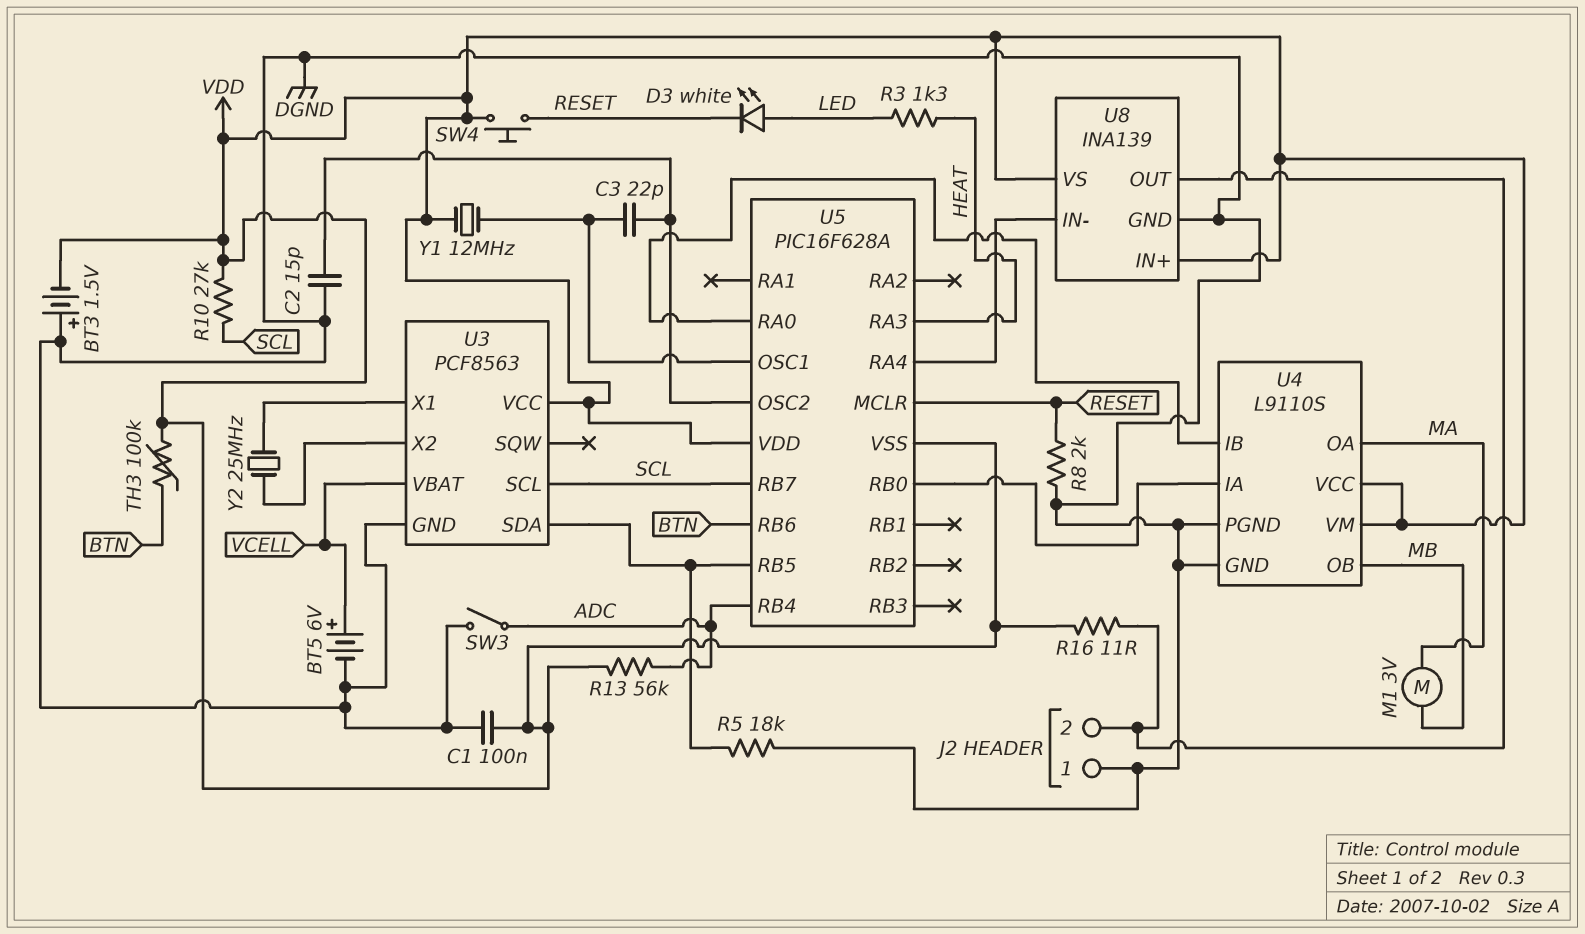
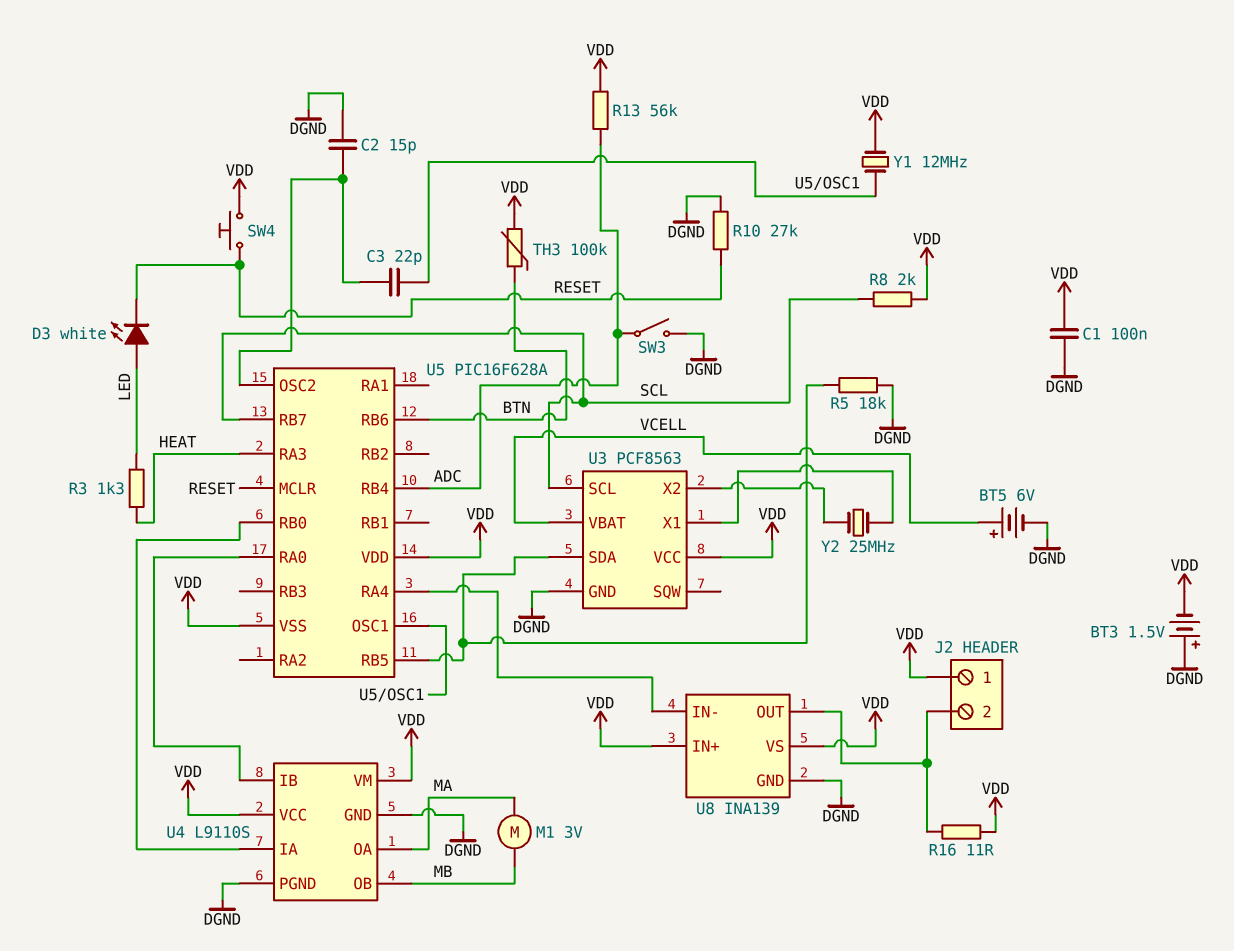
J2 pin 1: DGND -> VDD
R8: 2k (DGND, RESET) -> 2k (SCL, VDD)
R10: 27k (SCL, VDD) -> 27k (DGND, RESET)

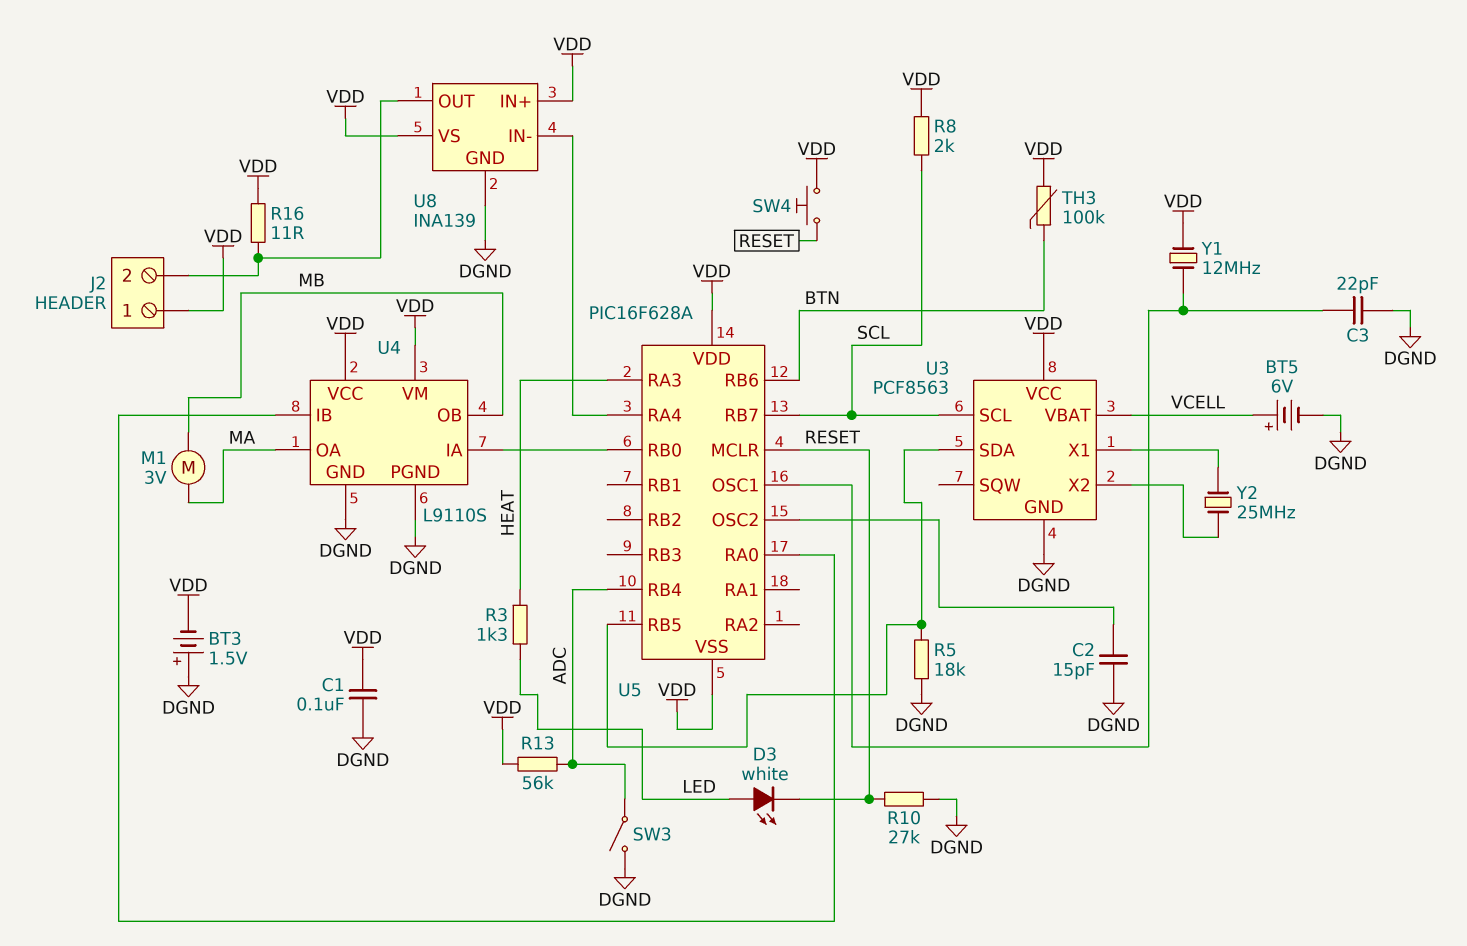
C3: 22pF (U5/OSC1, U5/OSC2) -> 22pF (DGND, U5/OSC1)

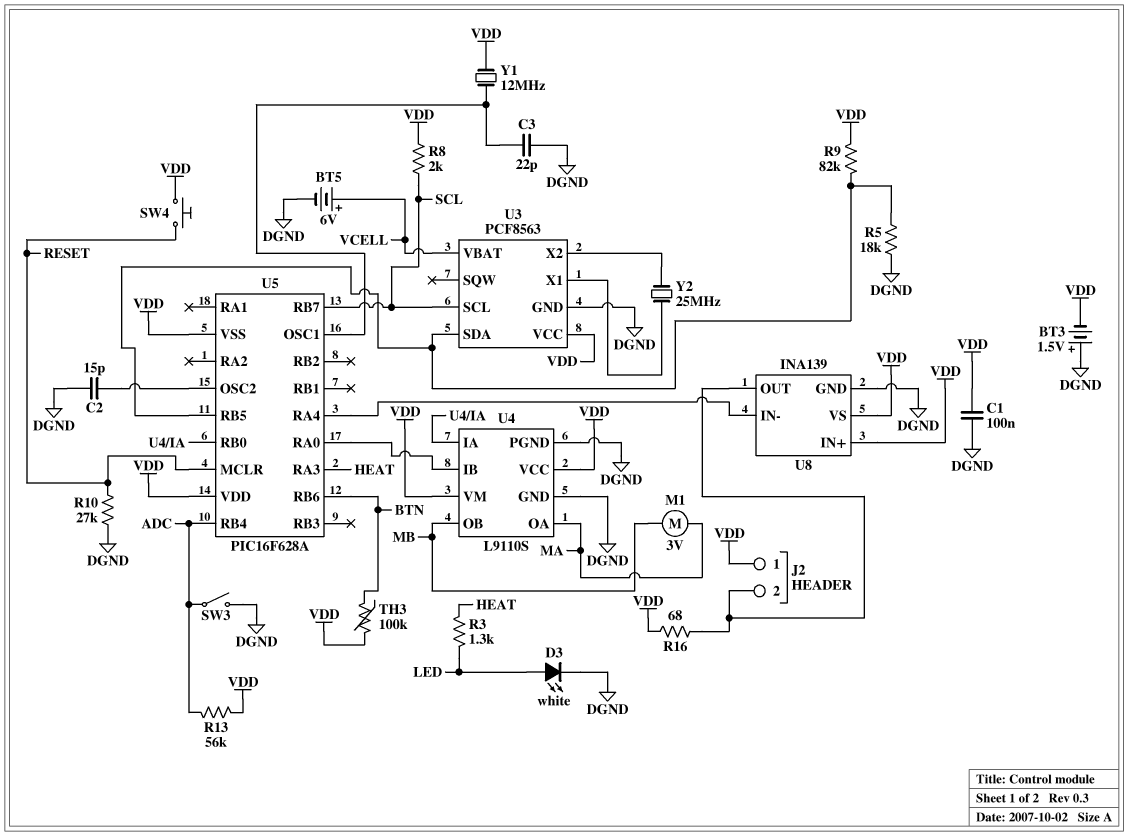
D3: LED white (A LED, K RESET) -> LED white (A LED, K DGND)
R9: none -> 82k (U3/SDA, VDD)
R16: 11 (J2/2, VDD) -> 68 (J2/2, VDD)

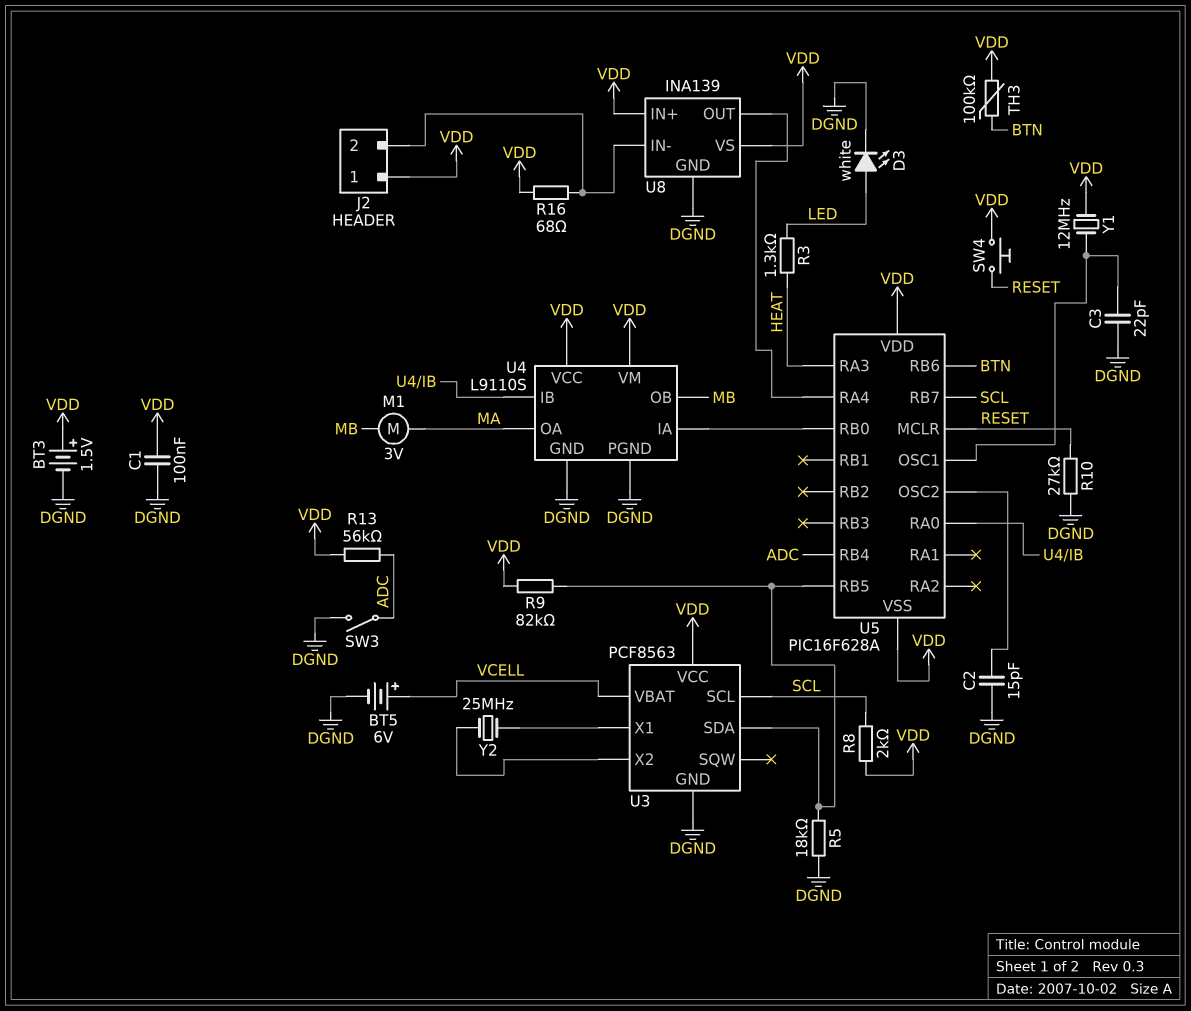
BT3: 1.5V (plus DGND, minus VDD) -> 1.5V (plus VDD, minus DGND)
U8 pin IN-: U5/RA4 -> J2/2
U8 pin OUT: J2/2 -> U5/RA4

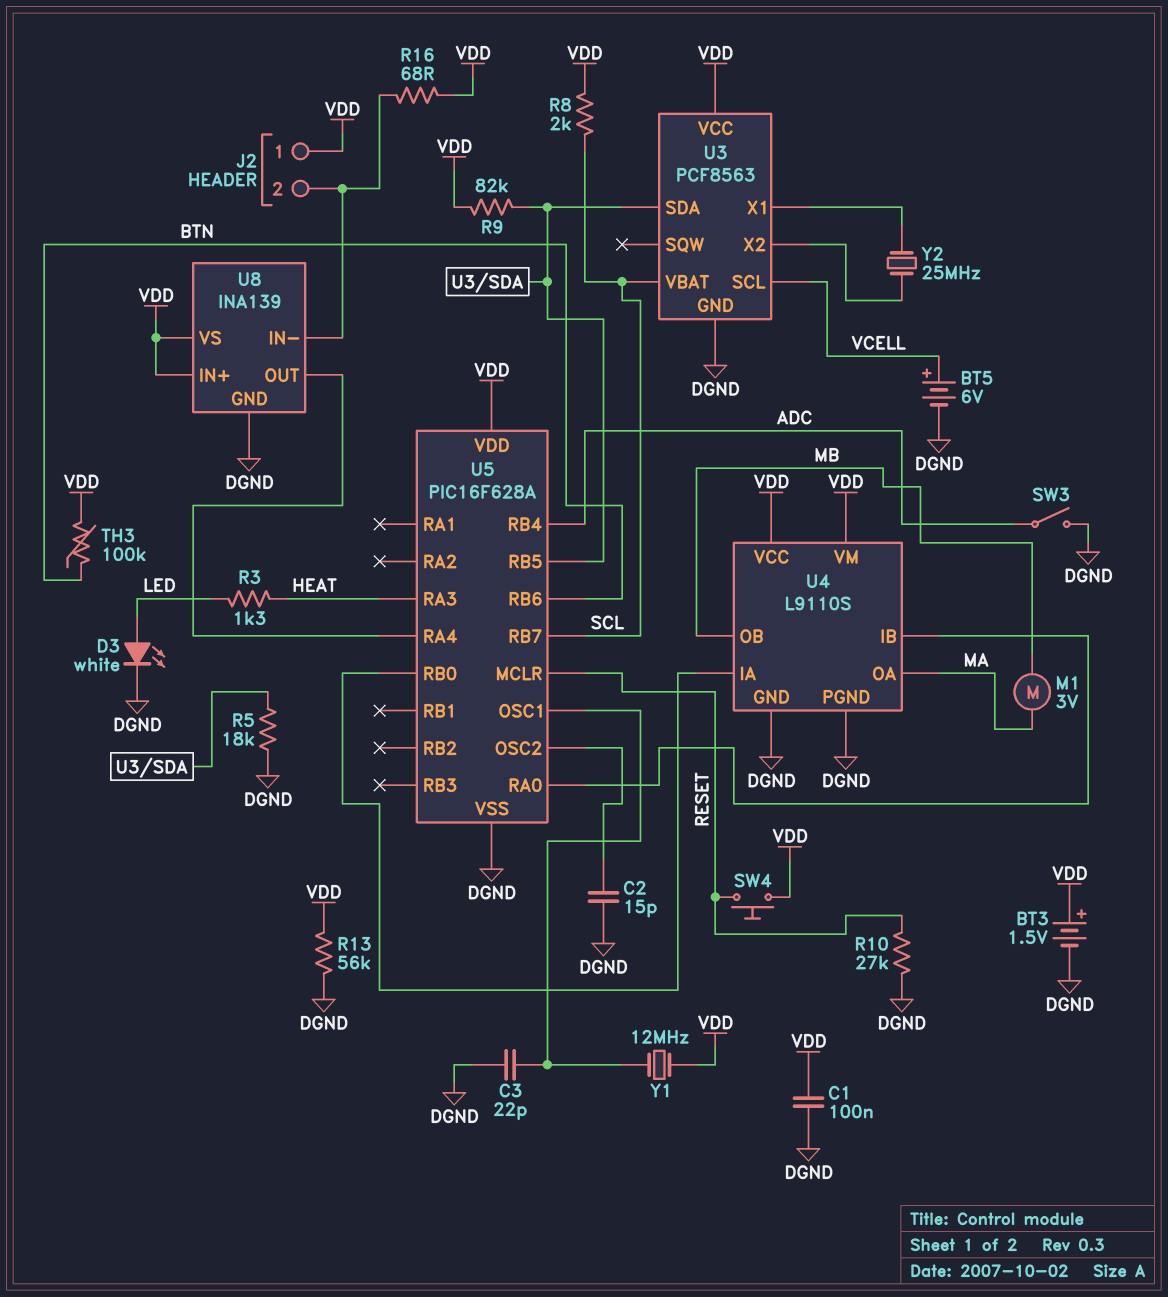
R13: 56k (ADC, VDD) -> 56k (DGND, VDD)
U3 pin SCL: SCL -> VCELL
U3 pin VBAT: VCELL -> SCL
U5 pin VSS: VDD -> DGND

